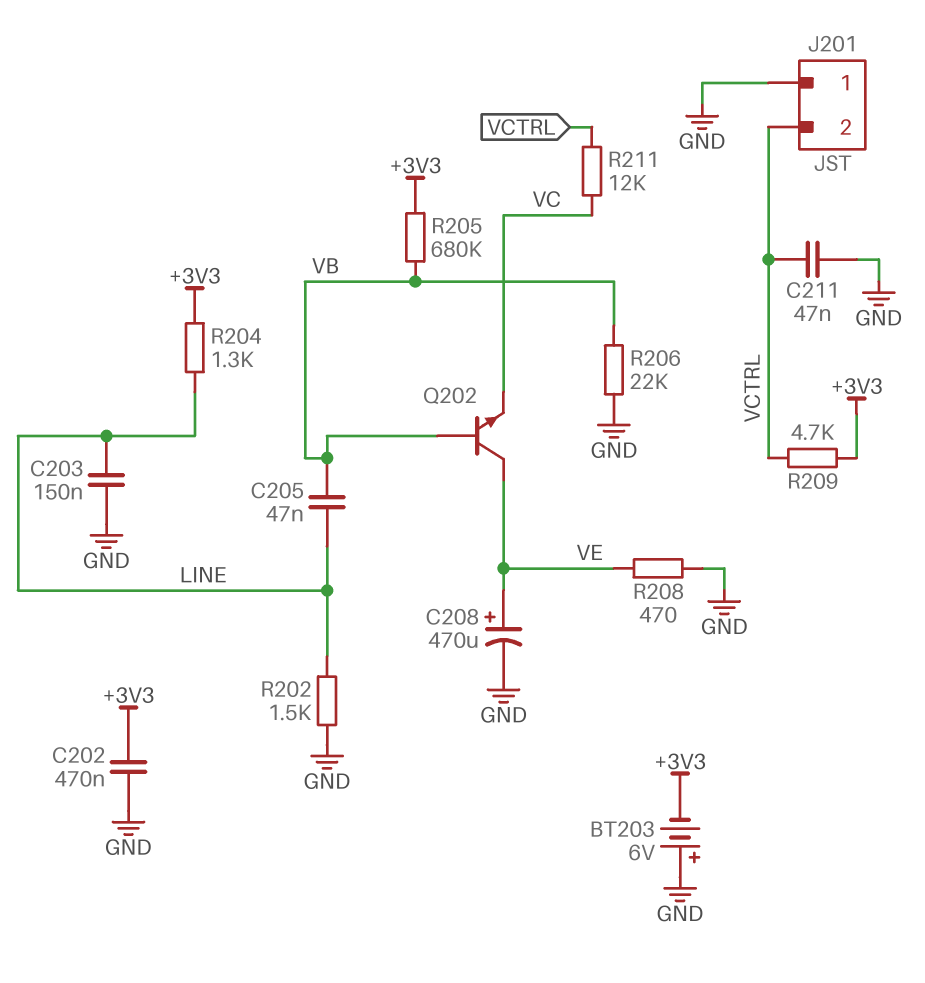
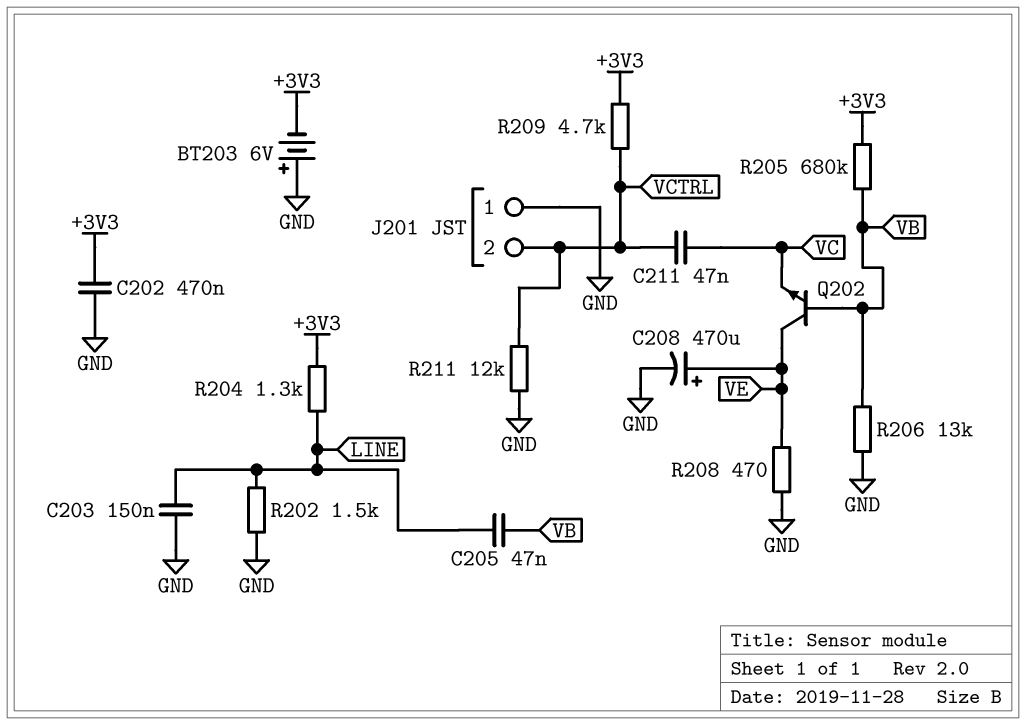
C211: 47nF (GND, VCTRL) -> 47nF (VC, VCTRL)
R206: 22k (GND, VB) -> 13k (GND, VB)
R211: 12k (VC, VCTRL) -> 12k (GND, VCTRL)

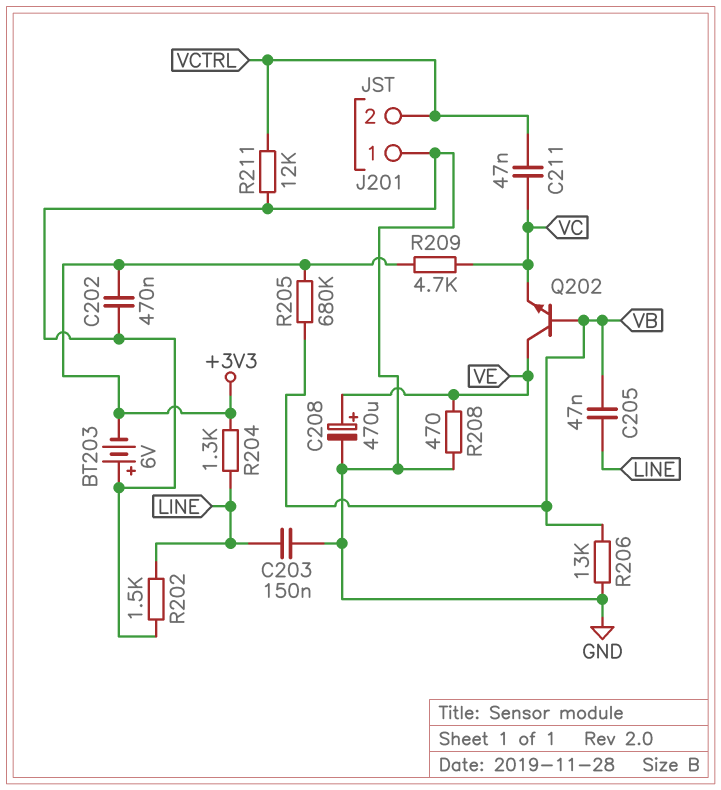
R209: 4.7k (+3V3, VCTRL) -> 4.7k (+3V3, VC)

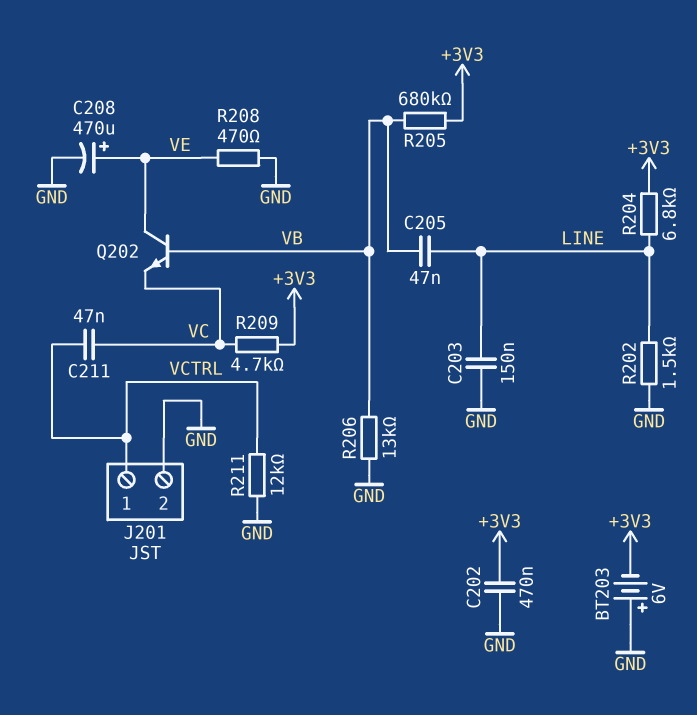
J201 pin 1: GND -> VCTRL
J201 pin 2: VCTRL -> GND
R204: 1.3k (+3V3, LINE) -> 6.8k (+3V3, LINE)

